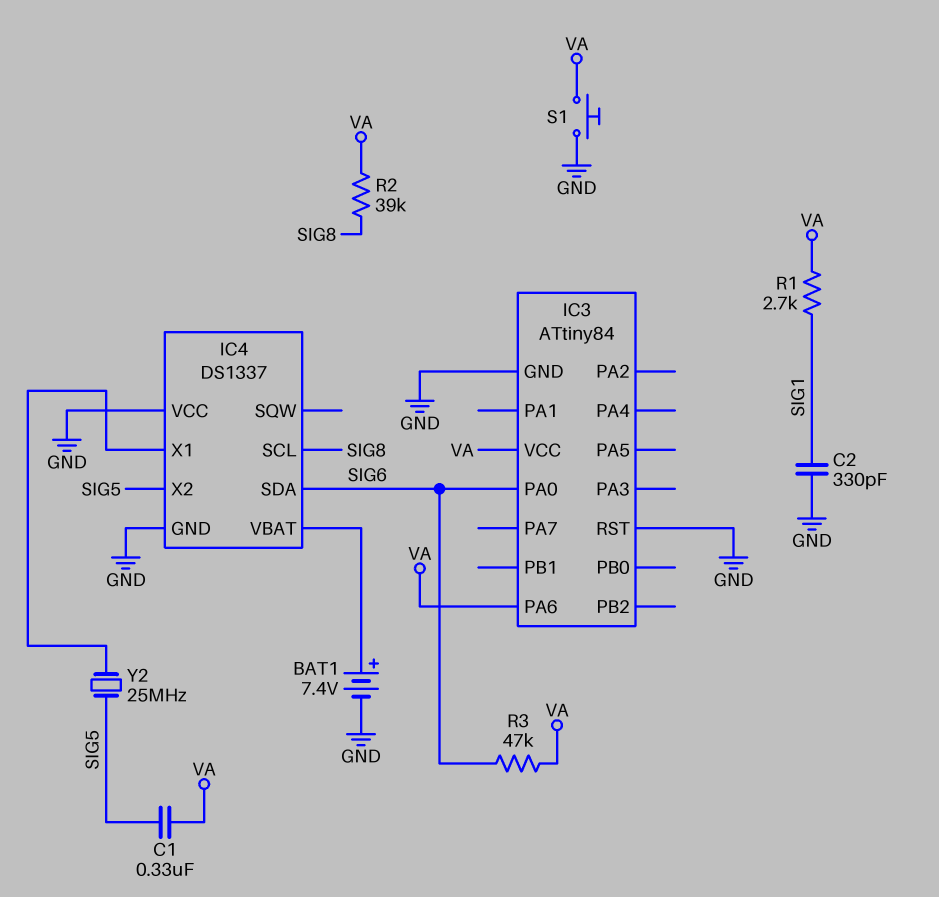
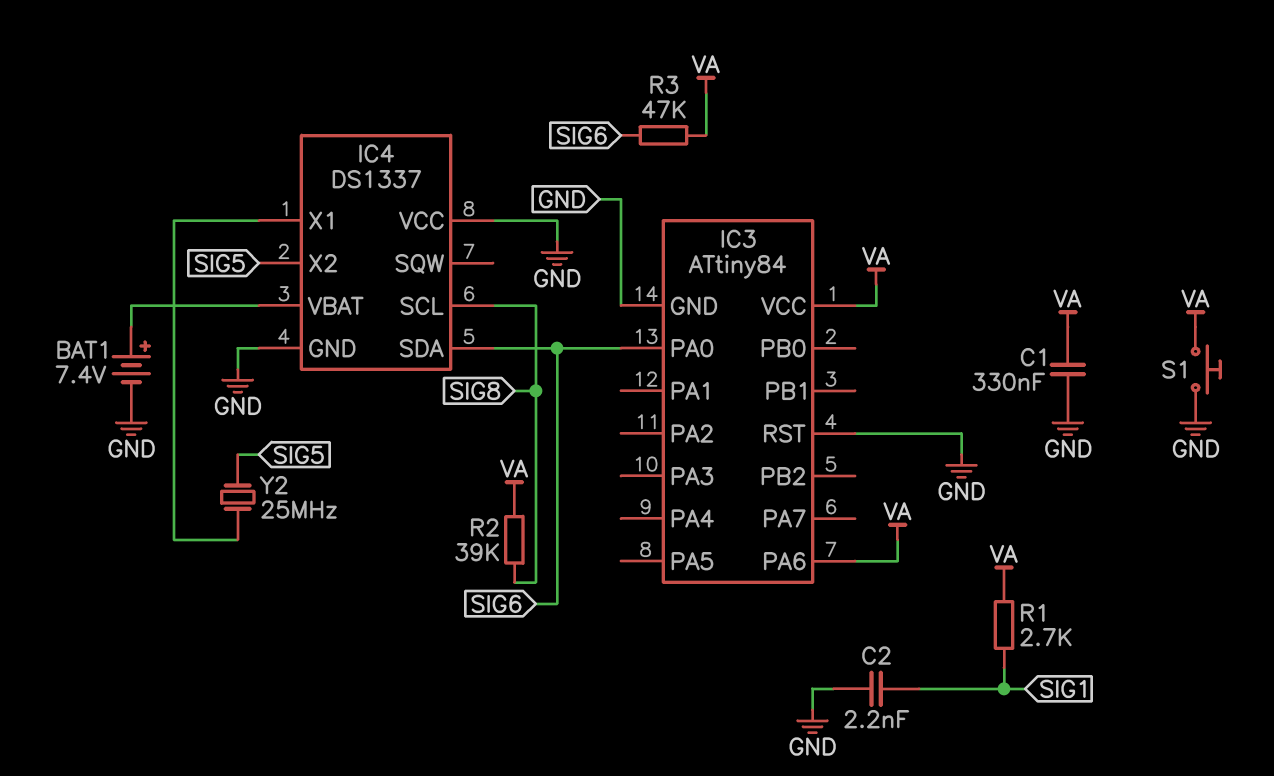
C1: 330nF (SIG5, VA) -> 330nF (GND, VA)
C2: 330pF (GND, SIG1) -> 2.2nF (GND, SIG1)

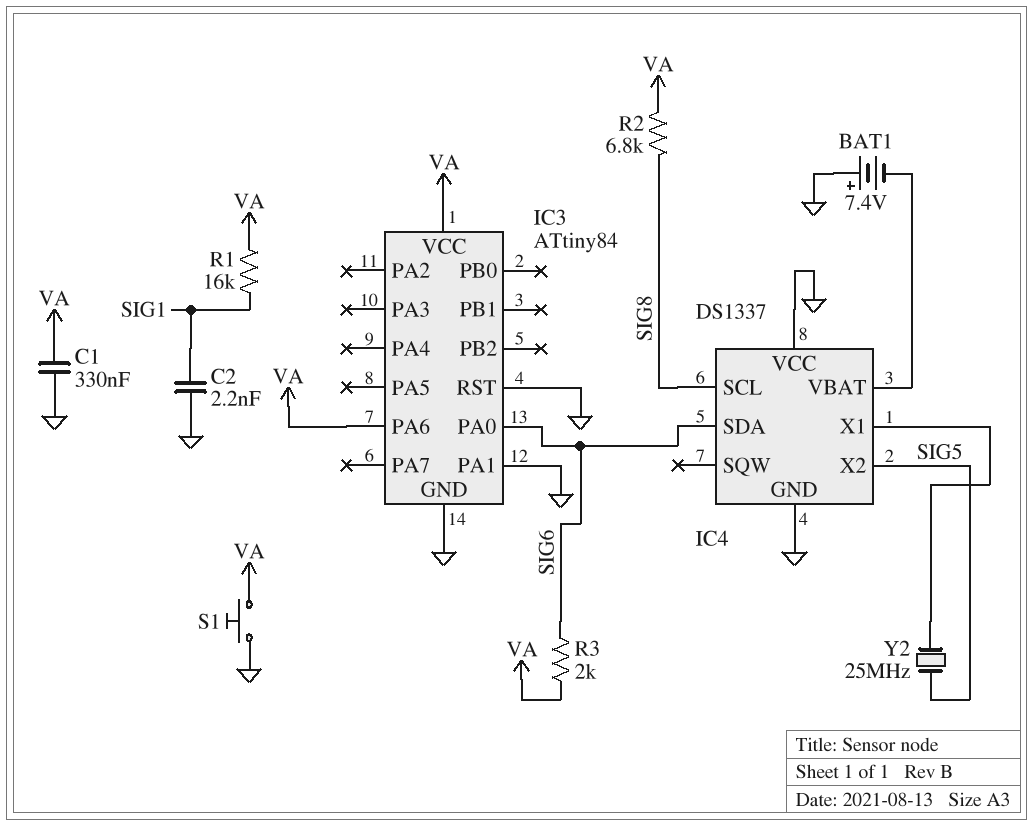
BAT1: 7.4V (plus IC4/VBAT, minus GND) -> 7.4V (plus GND, minus IC4/VBAT)
IC3 pin PA1: none -> GND
R1: 2.7k (SIG1, VA) -> 16k (SIG1, VA)
R2: 39k (SIG8, VA) -> 6.8k (SIG8, VA)
R3: 47k (SIG6, VA) -> 2k (SIG6, VA)

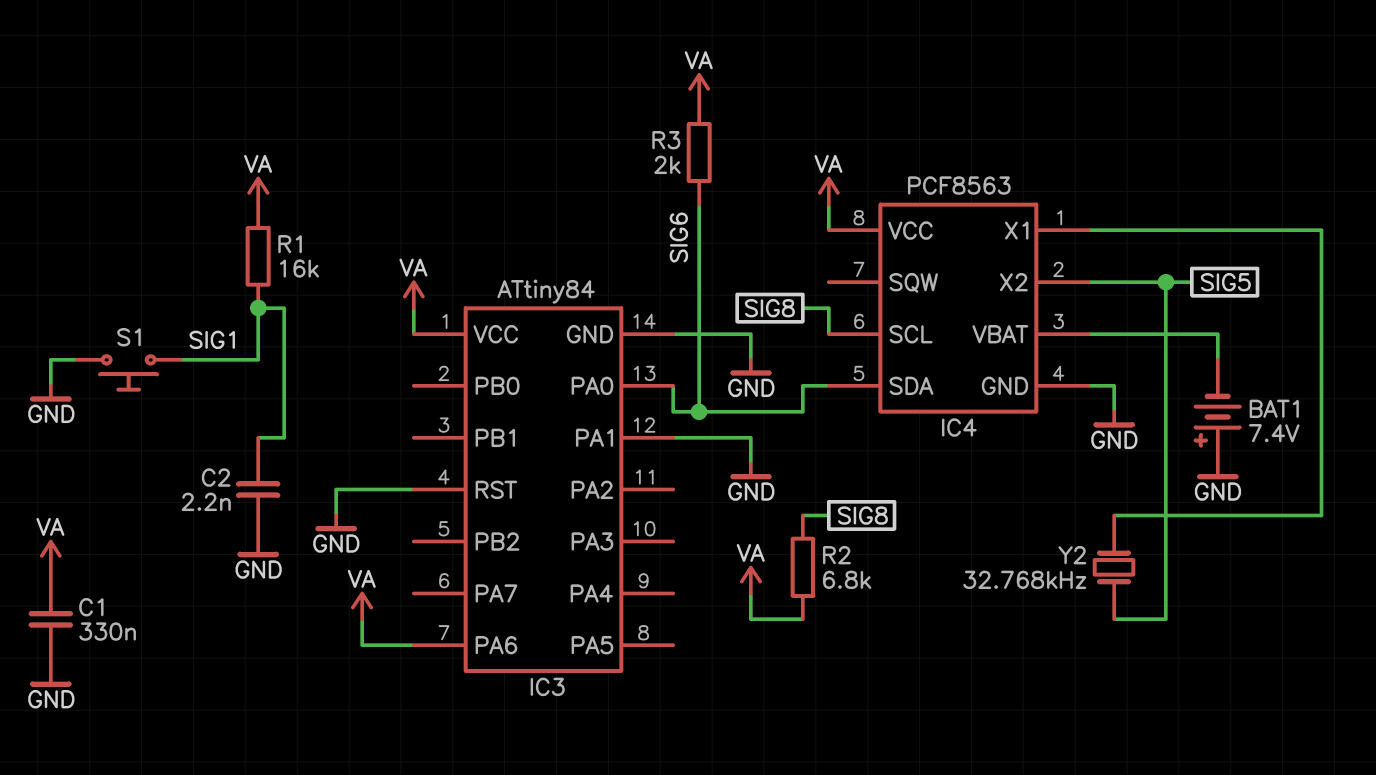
IC4: DS1337 -> PCF8563
IC4 pin VCC: GND -> VA
S1: button (GND, VA) -> button (GND, SIG1)
Y2: 25MHz (IC4/X1, SIG5) -> 32.768kHz (IC4/X1, SIG5)

